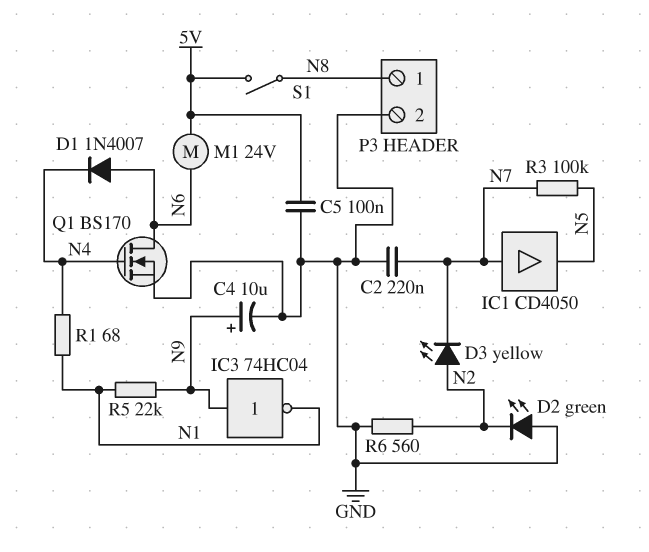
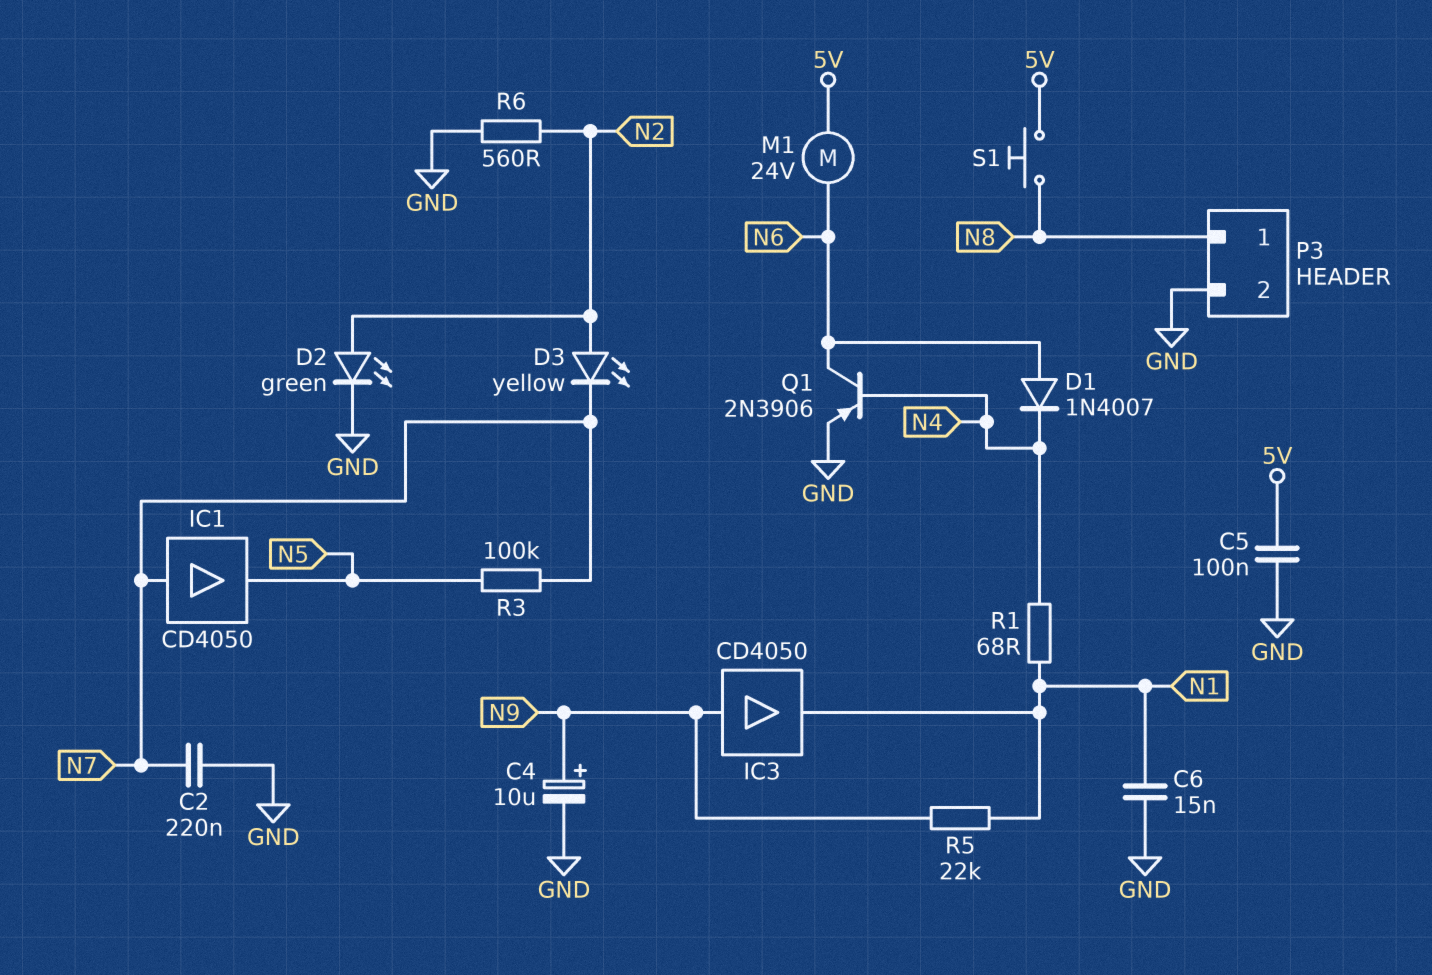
C6: none -> 15nF (GND, N1)
D2: LED green (A GND, K N2) -> LED green (A N2, K GND)
IC3: NOT 74HC04 (in N9, out N1) -> buffer CD4050 (in N9, out N1)
Q1: NMOS BS170 (G N4, D N6, S GND) -> PNP 2N3906 (B N4, C N6, E GND)
S1: switch (5V, N8) -> button (5V, N8)

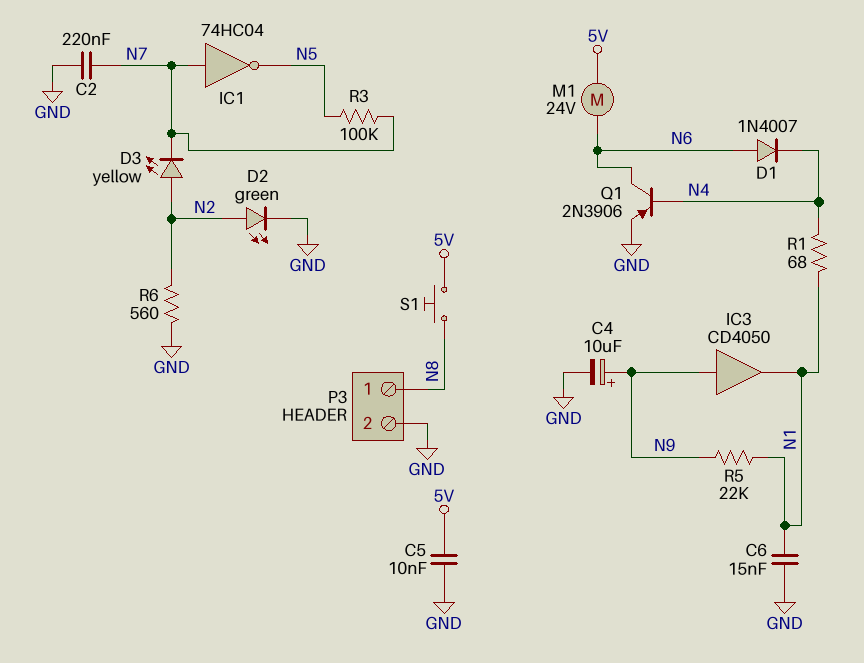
C5: 100nF (5V, GND) -> 10nF (5V, GND)
IC1: buffer CD4050 (in N7, out N5) -> NOT 74HC04 (in N7, out N5)

